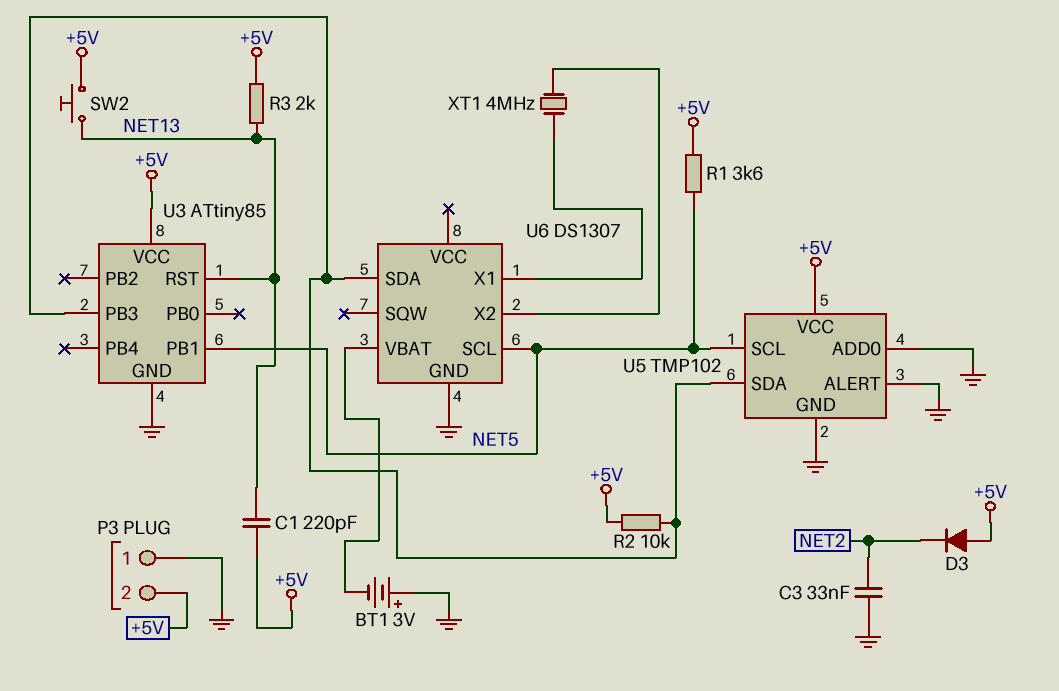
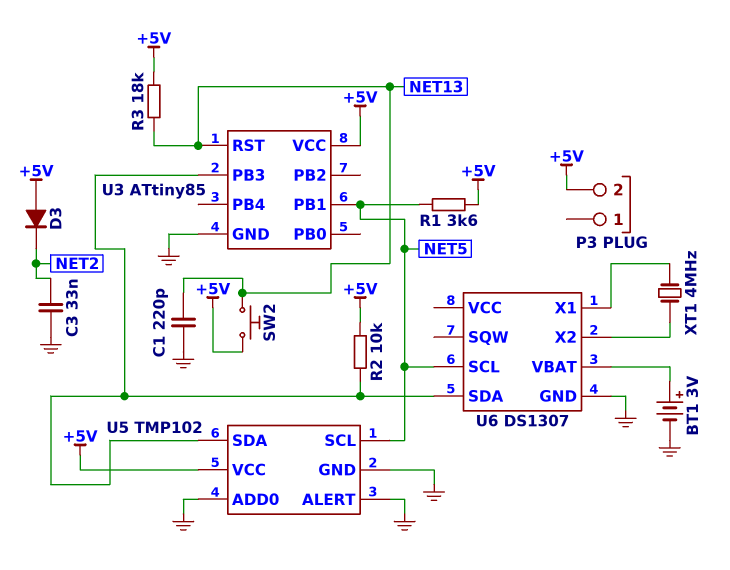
BT1: 3V (plus GND, minus U6/VBAT) -> 3V (plus U6/VBAT, minus GND)
C1: 220pF (+5V, NET13) -> 220pF (GND, NET13)
P3 pin 1: GND -> none
R3: 2k (+5V, NET13) -> 18k (+5V, NET13)

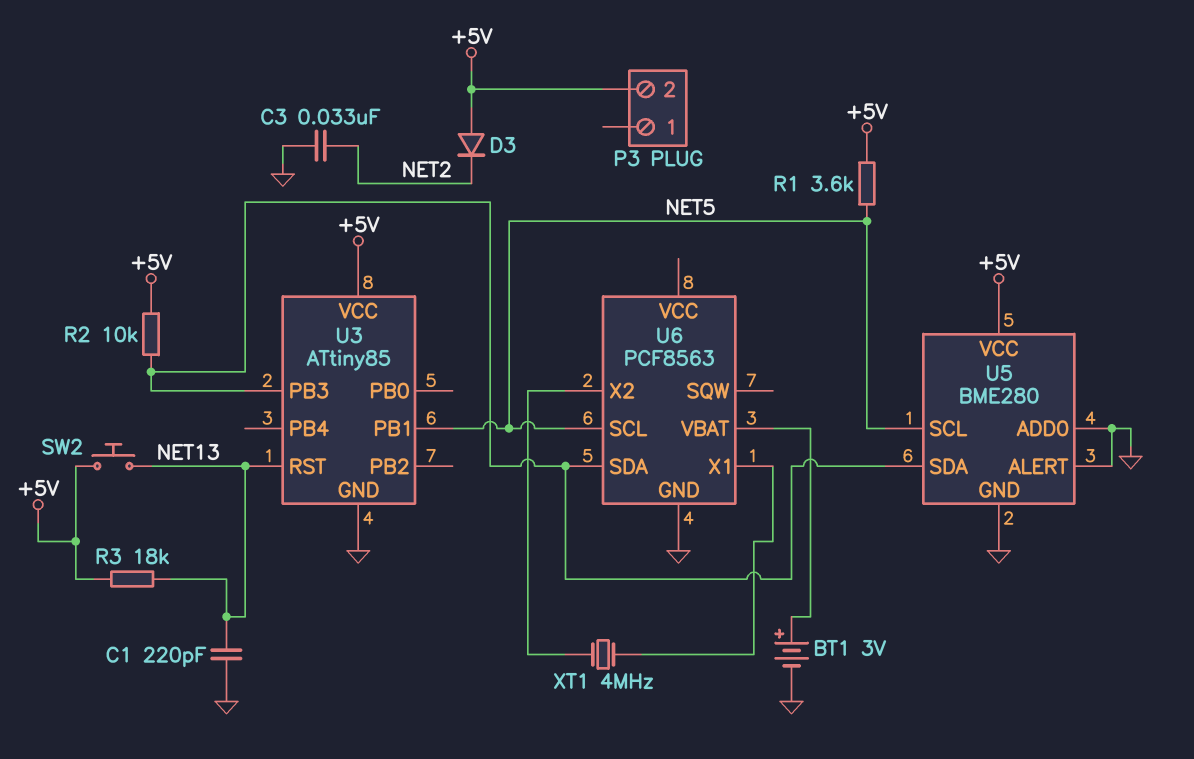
U5: TMP102 -> BME280
U6: DS1307 -> PCF8563

